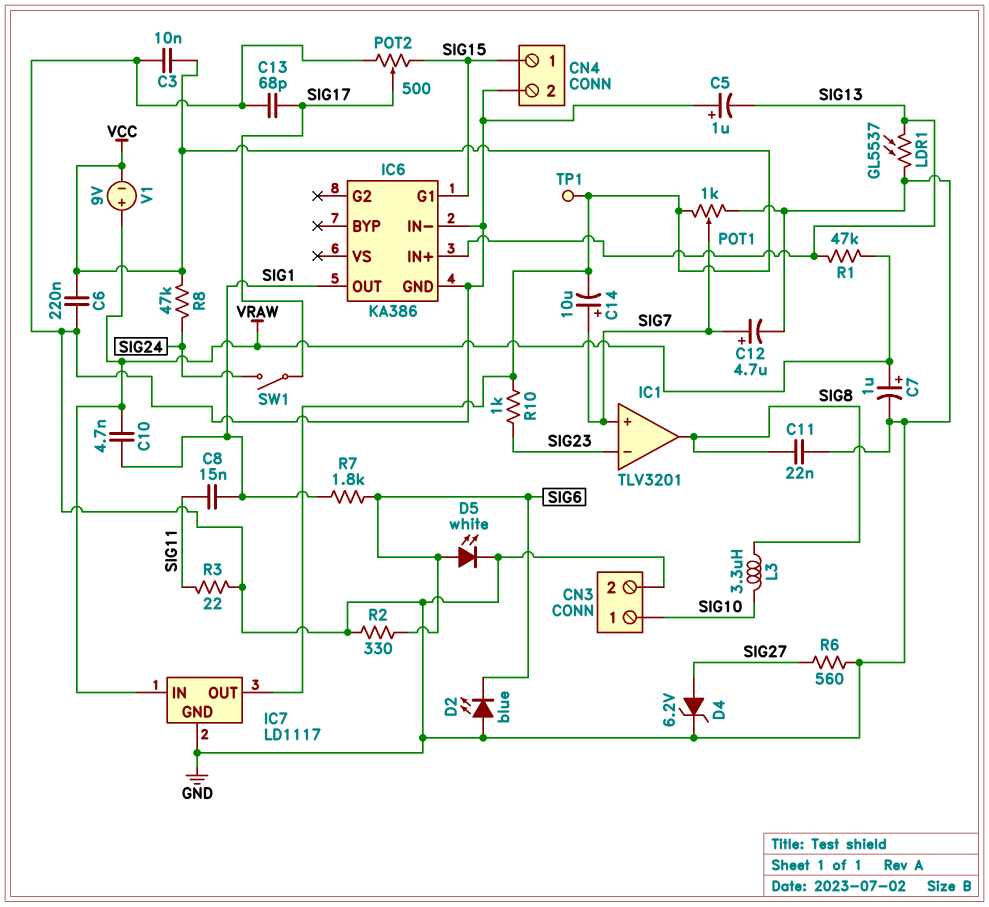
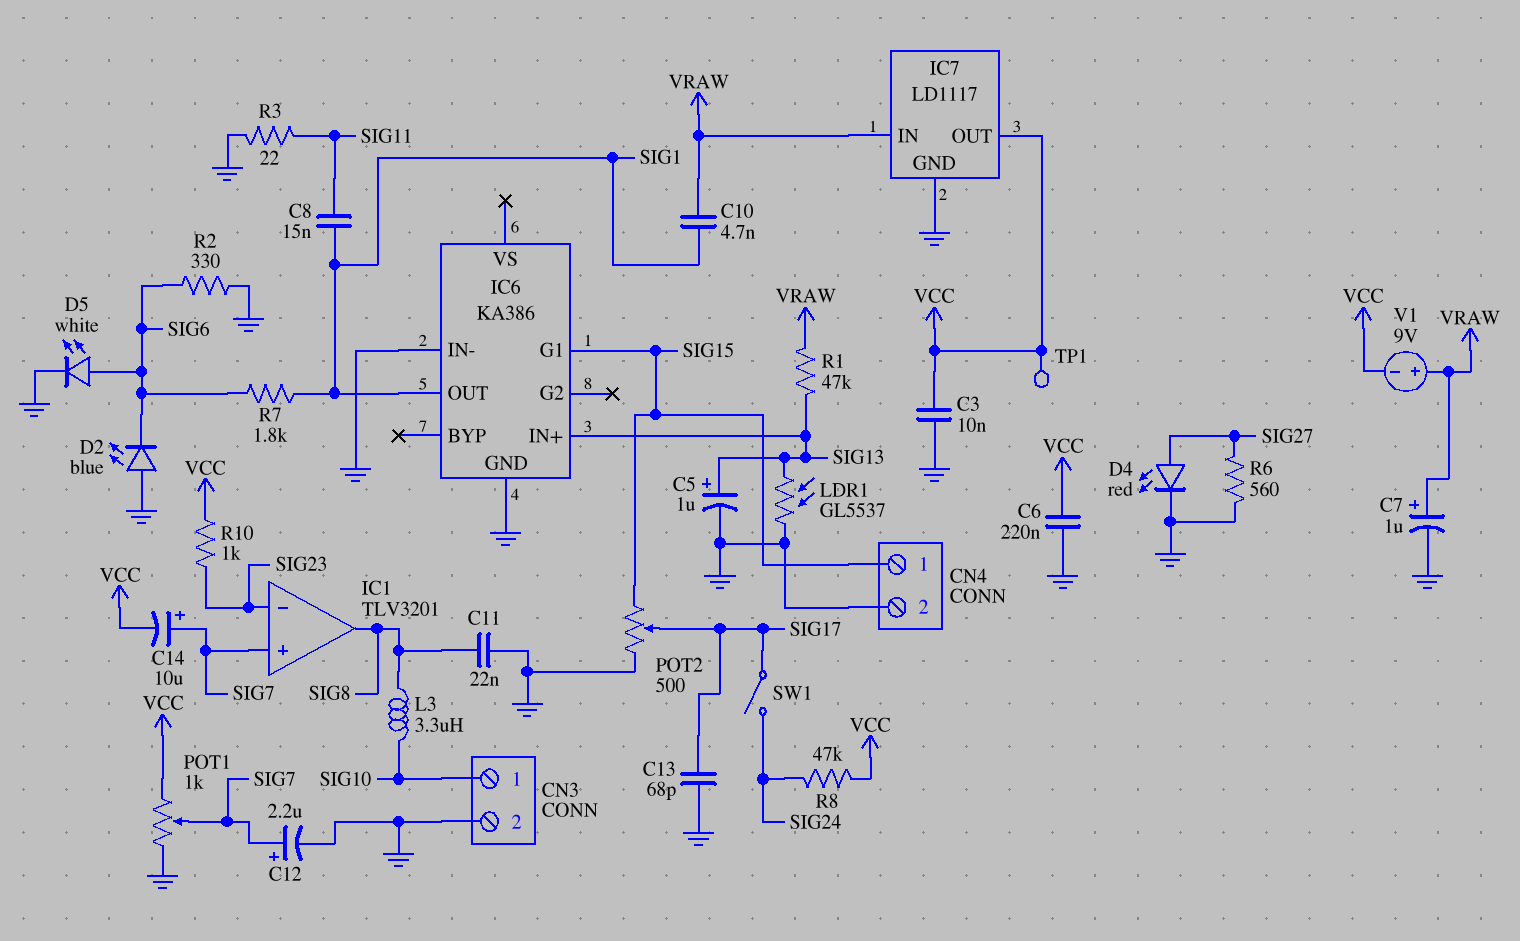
C5: 1uF (plus GND, minus SIG13) -> 1uF (plus SIG13, minus GND)
C12: 4.7uF (plus SIG7, minus GND) -> 2.2uF (plus SIG7, minus GND)
D4: zener 6.2V (A SIG27, K GND) -> LED red (A SIG27, K GND)

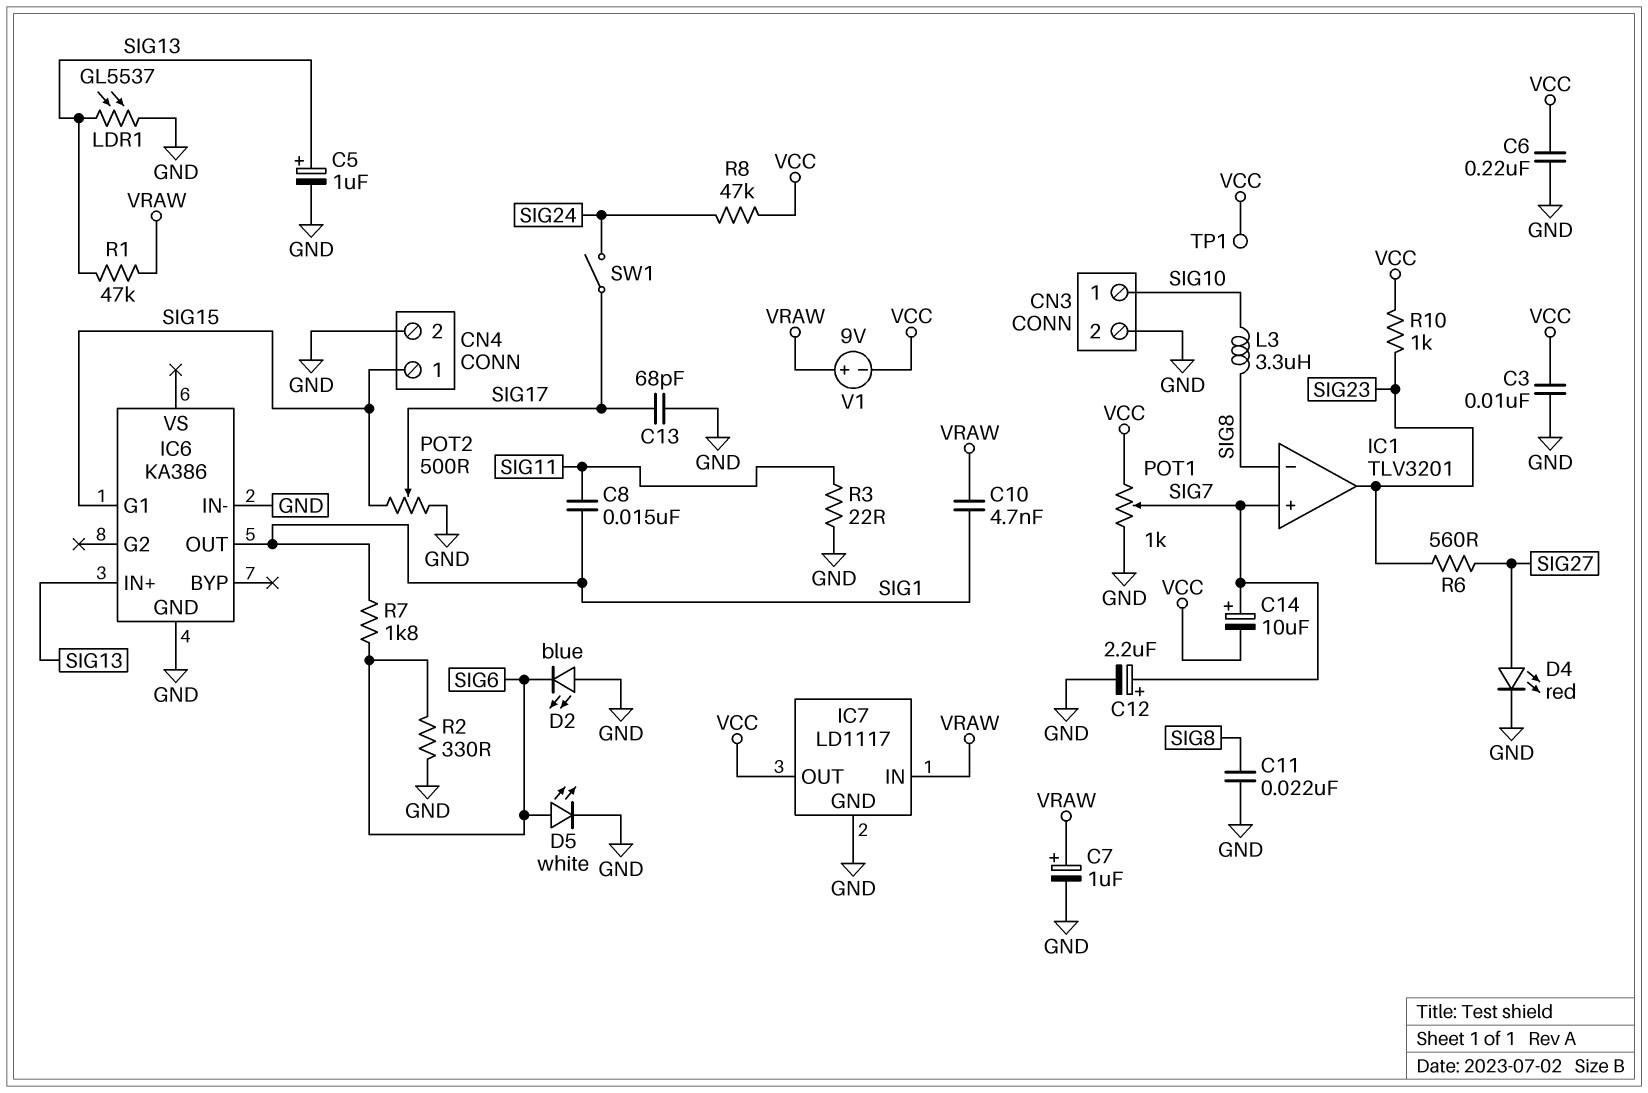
IC1 pin in-: SIG23 -> SIG8
IC1 pin out: SIG8 -> SIG23
R6: 560 (GND, SIG27) -> 560 (SIG23, SIG27)

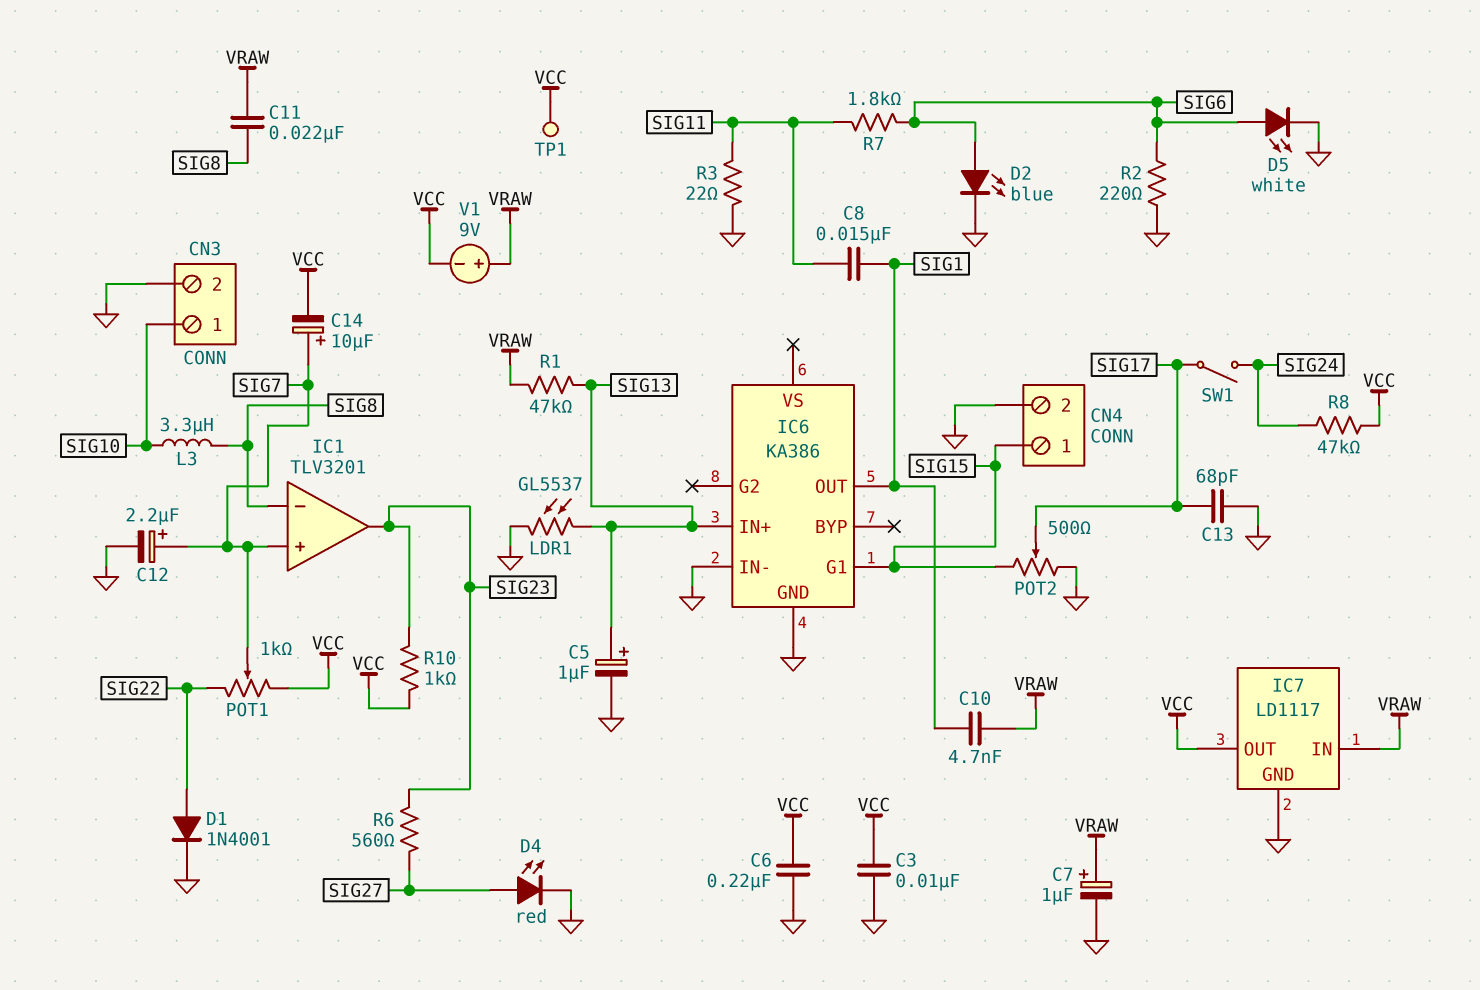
C11: 22nF (GND, SIG8) -> 22nF (SIG8, VRAW)
D1: none -> diode 1N4001 (A SIG22, K GND)
D2: LED blue (A GND, K SIG6) -> LED blue (A SIG6, K GND)
POT1: 1k (GND, VCC, wiper SIG7) -> 1k (SIG22, VCC, wiper SIG7)
R2: 330 (GND, SIG6) -> 220 (GND, SIG6)
R7: 1.8k (SIG1, SIG6) -> 1.8k (SIG6, SIG11)

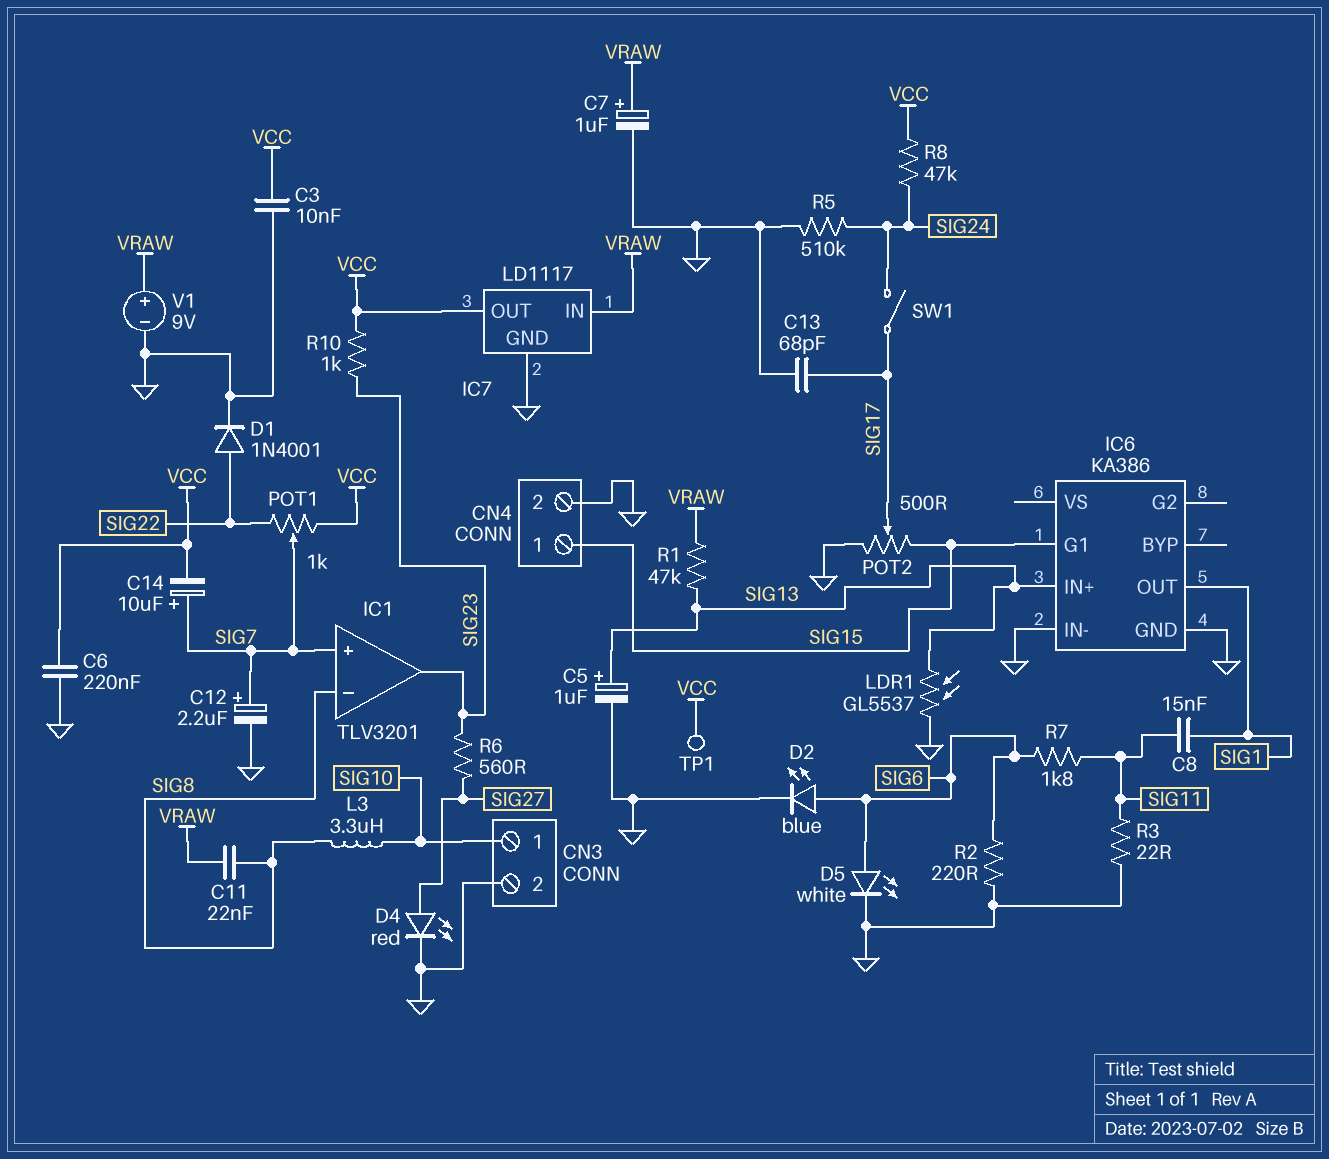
C10: 4.7nF (SIG1, VRAW) -> none
R5: none -> 510k (GND, SIG24)
V1: 9V (plus VRAW, minus VCC) -> 9V (plus VRAW, minus GND)

